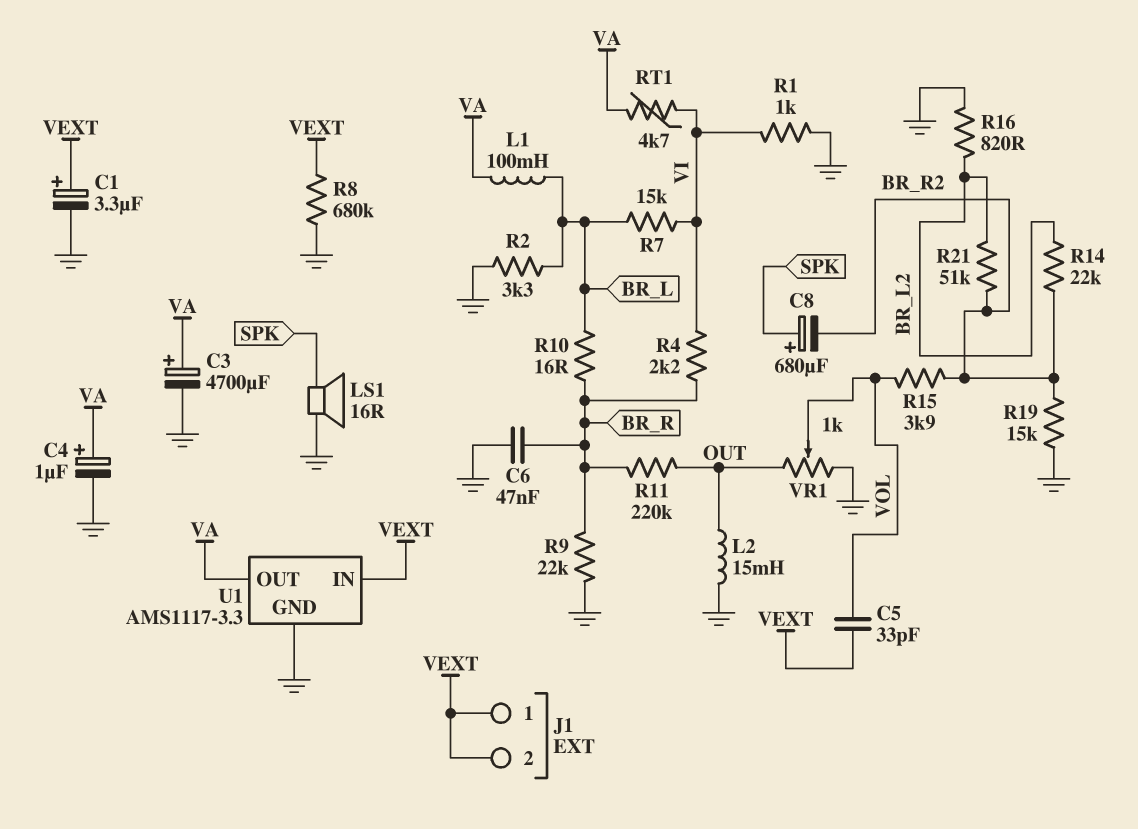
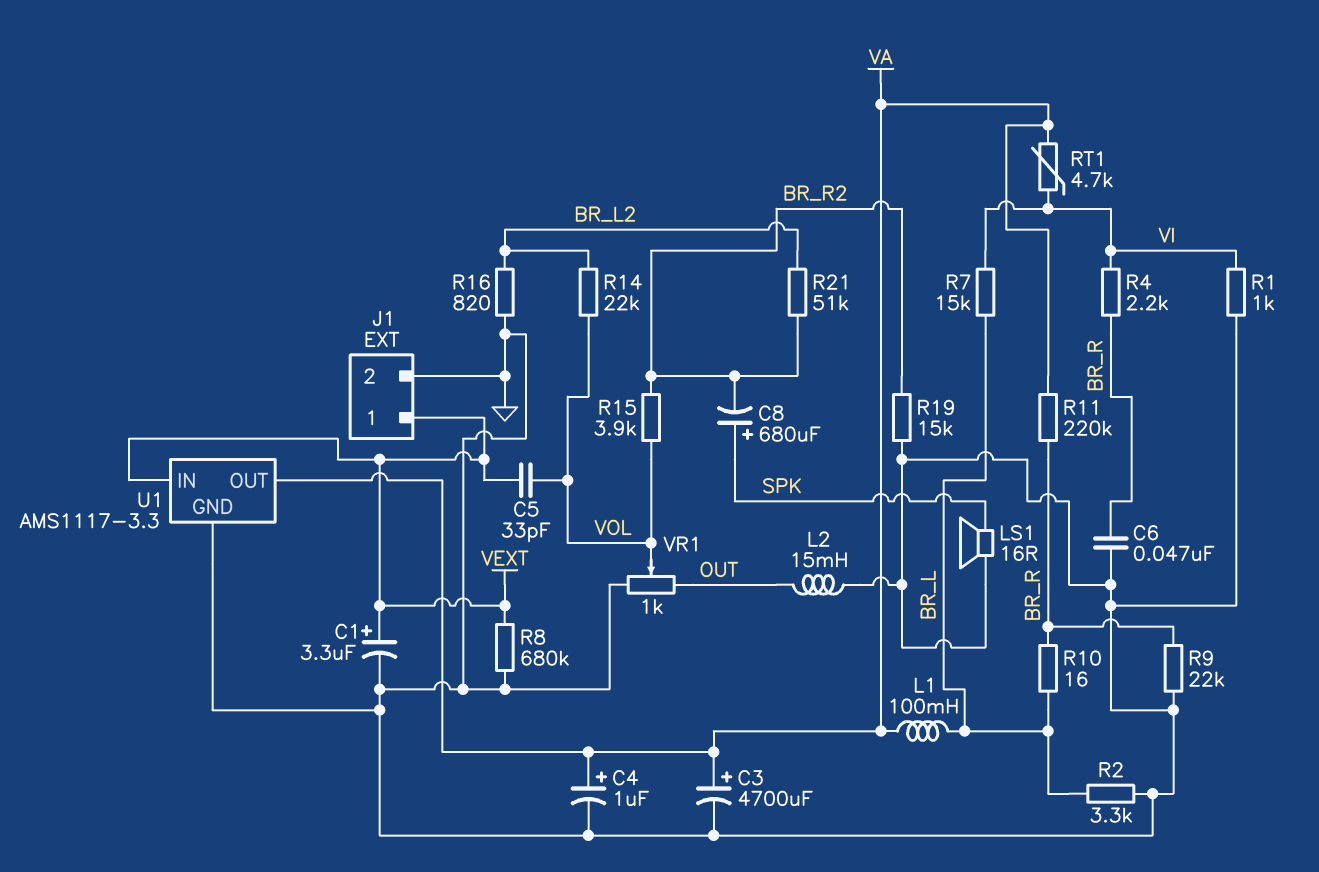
J1 pin 2: VEXT -> GND
R11: 220k (BR_R, OUT) -> 220k (BR_R, VA)
R14: 22k (BR_L2, BR_R2) -> 22k (BR_L2, VOL)

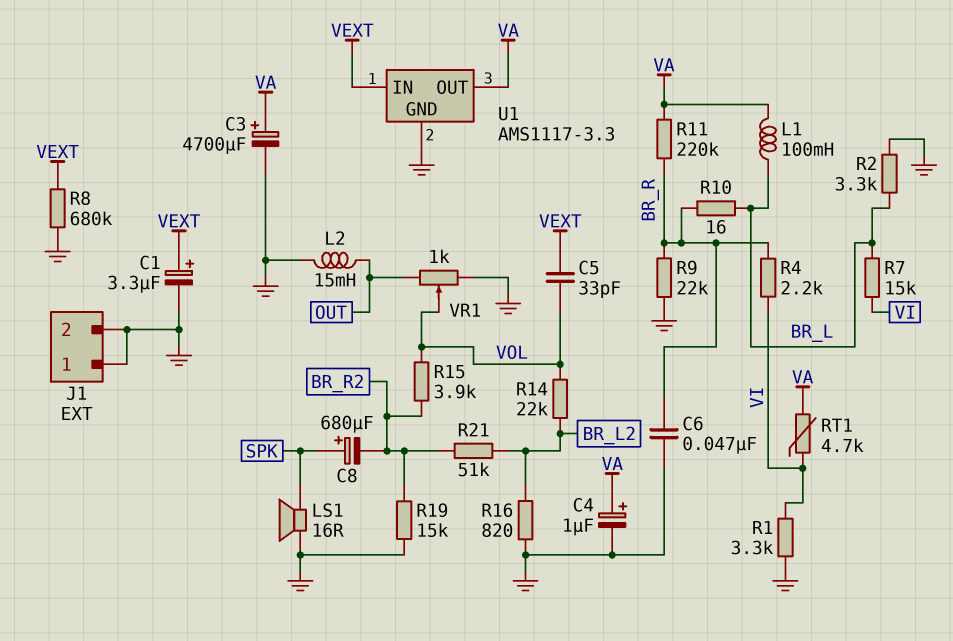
J1 pin 1: VEXT -> GND
R1: 1k (GND, VI) -> 3.3k (GND, VI)

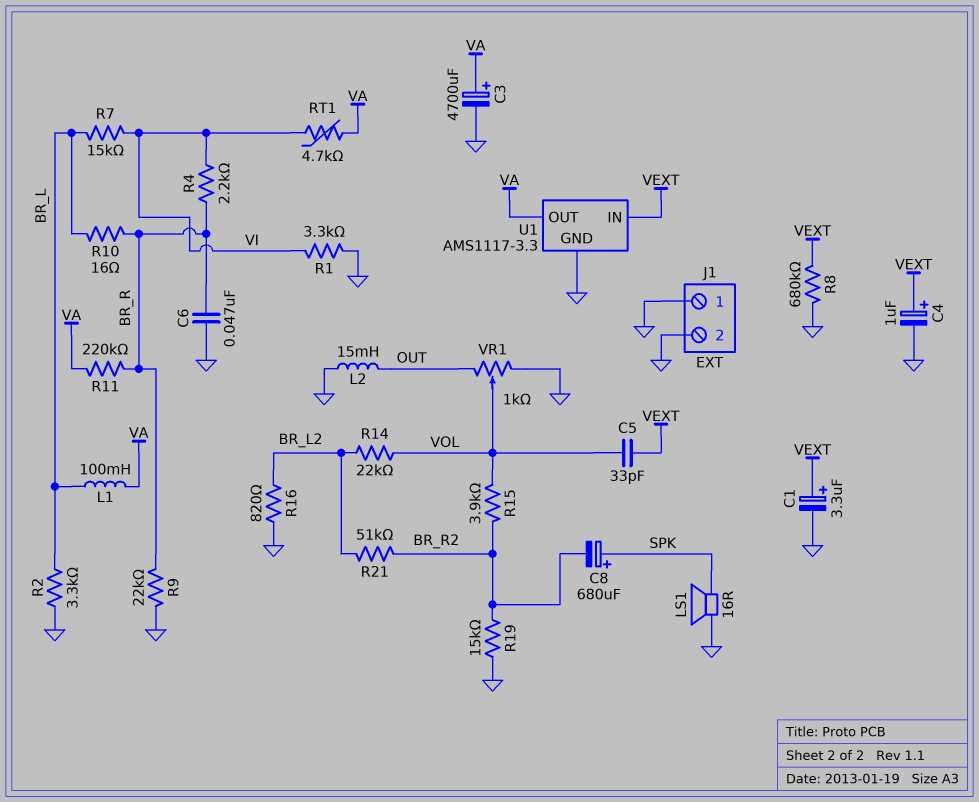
C4: 1uF (plus VA, minus GND) -> 1uF (plus VEXT, minus GND)

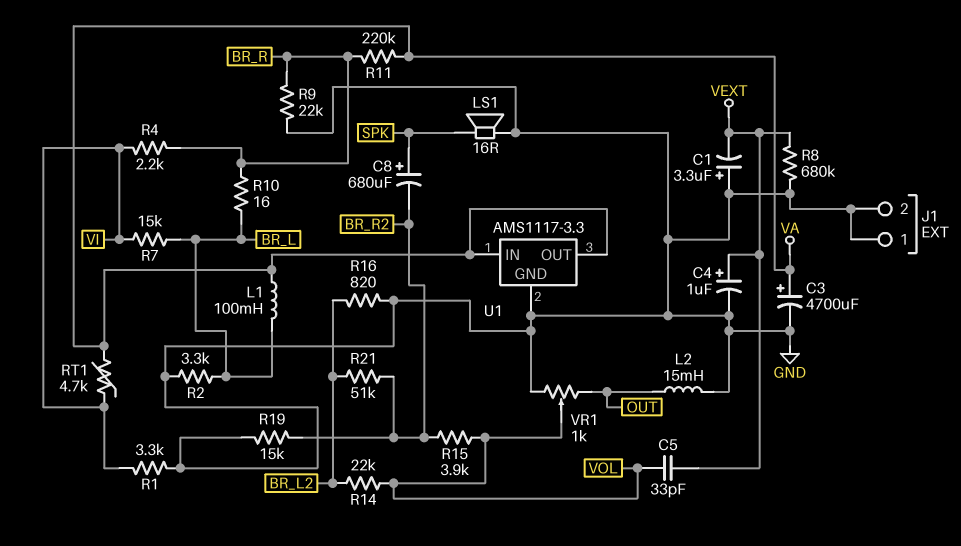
C1: 3.3uF (plus VEXT, minus GND) -> 3.3uF (plus GND, minus VEXT)
C6: 47nF (BR_R, GND) -> none
U1 pin IN: VEXT -> VA

